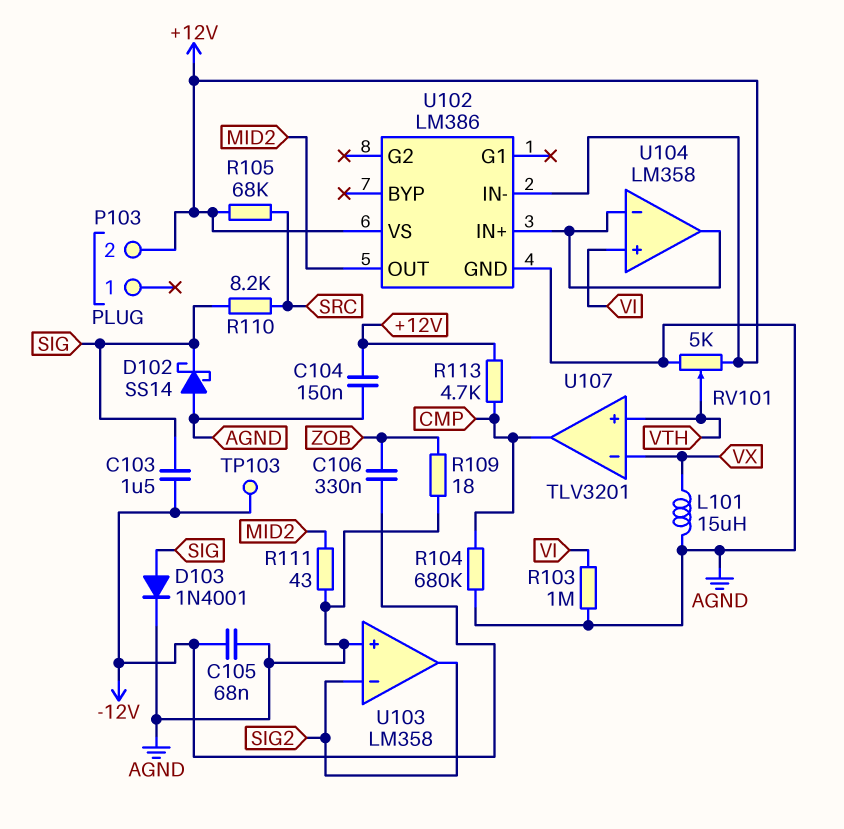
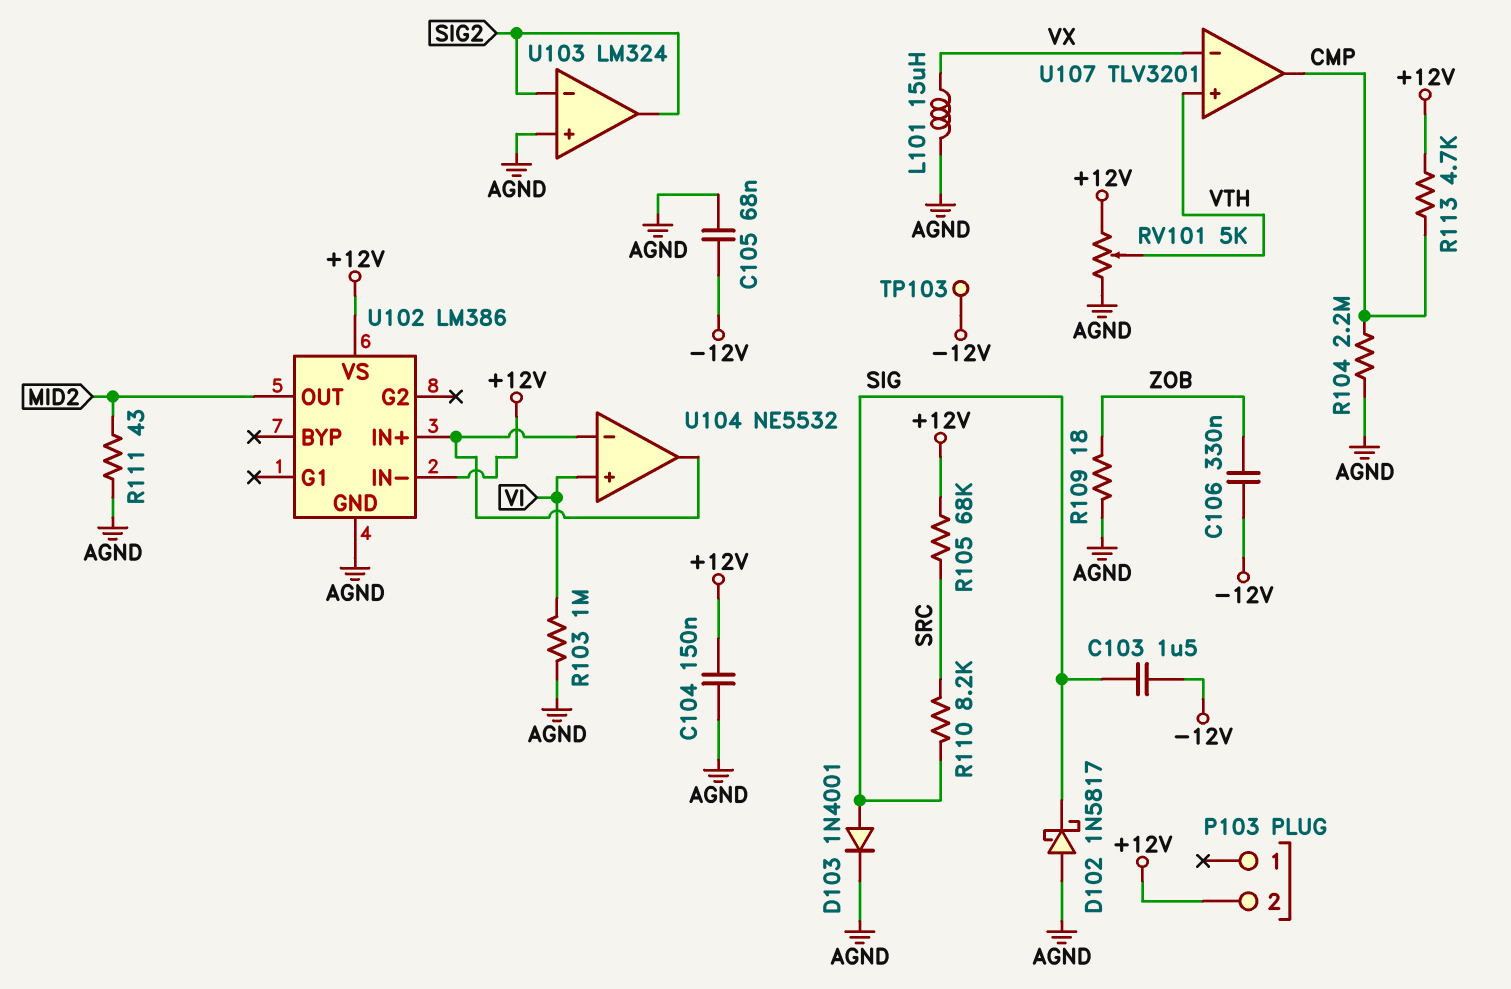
D102: schottky SS14 (A AGND, K SIG) -> schottky 1N5817 (A AGND, K SIG)
R104: 680k (AGND, CMP) -> 2.2M (AGND, CMP)
U103: LM358 -> LM324
U104: LM358 -> NE5532

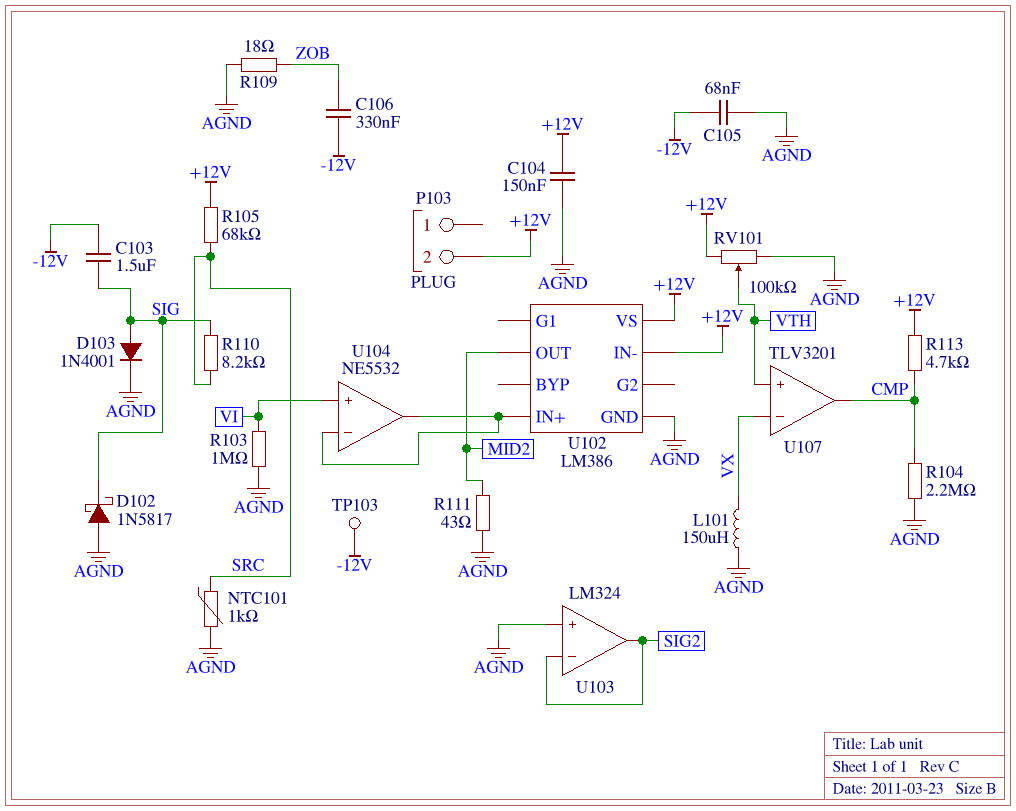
L101: 15uH (AGND, VX) -> 150uH (AGND, VX)
NTC101: none -> 1k (AGND, SRC)
RV101: 5k (+12V, AGND, wiper VTH) -> 100k (+12V, AGND, wiper VTH)

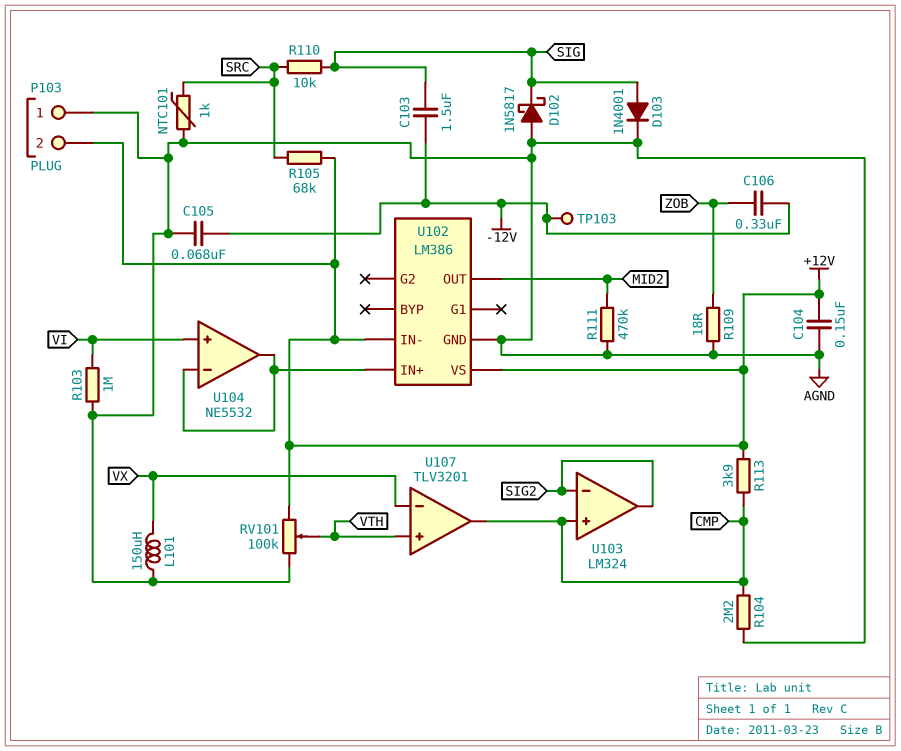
P103 pin 1: none -> AGND
R110: 8.2k (SIG, SRC) -> 10k (SIG, SRC)
R111: 43 (AGND, MID2) -> 470k (AGND, MID2)
R113: 4.7k (+12V, CMP) -> 3.9k (+12V, CMP)
U103 pin in+: AGND -> CMP

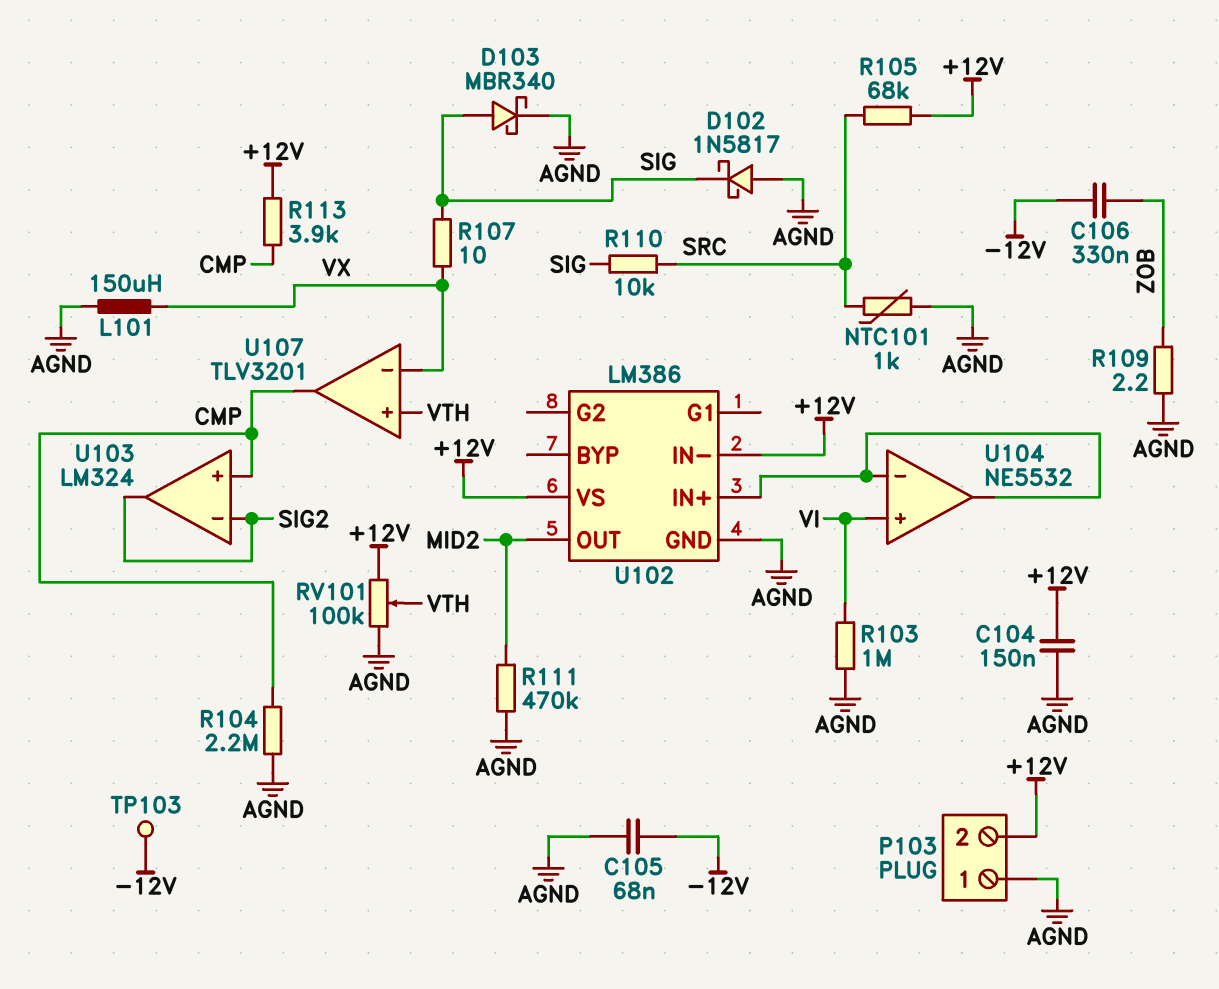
C103: 1.5uF (-12V, SIG) -> none
D103: diode 1N4001 (A SIG, K AGND) -> schottky MBR340 (A SIG, K AGND)
R107: none -> 10 (SIG, VX)
R109: 18 (AGND, ZOB) -> 2.2 (AGND, ZOB)

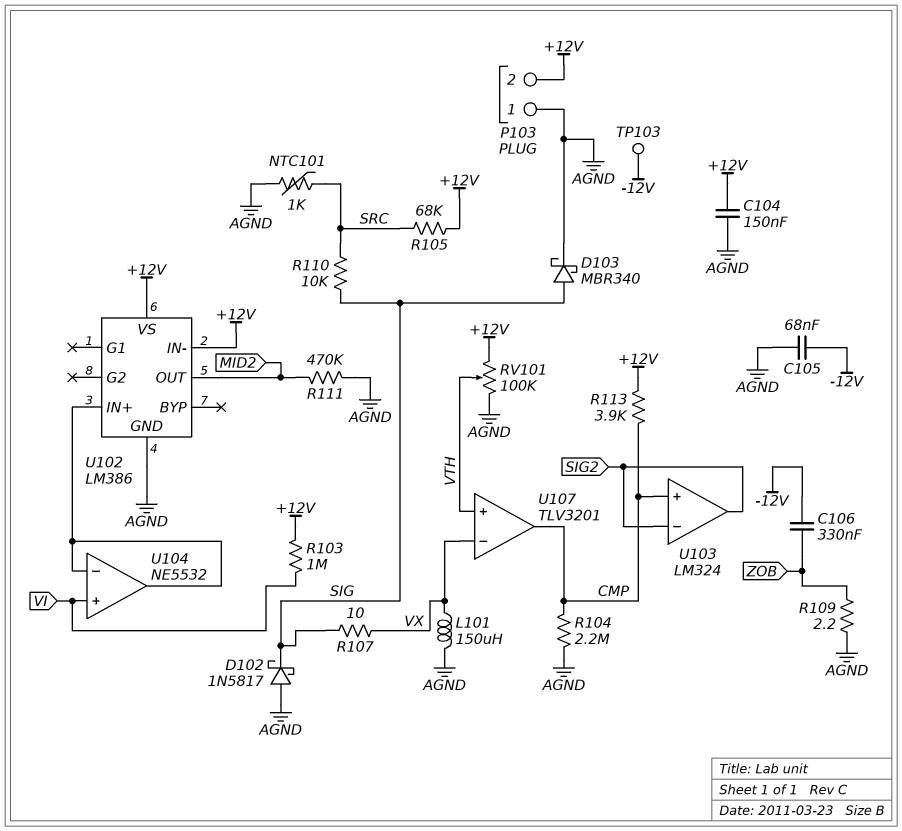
R103: 1M (AGND, VI) -> 1M (+12V, VI)

